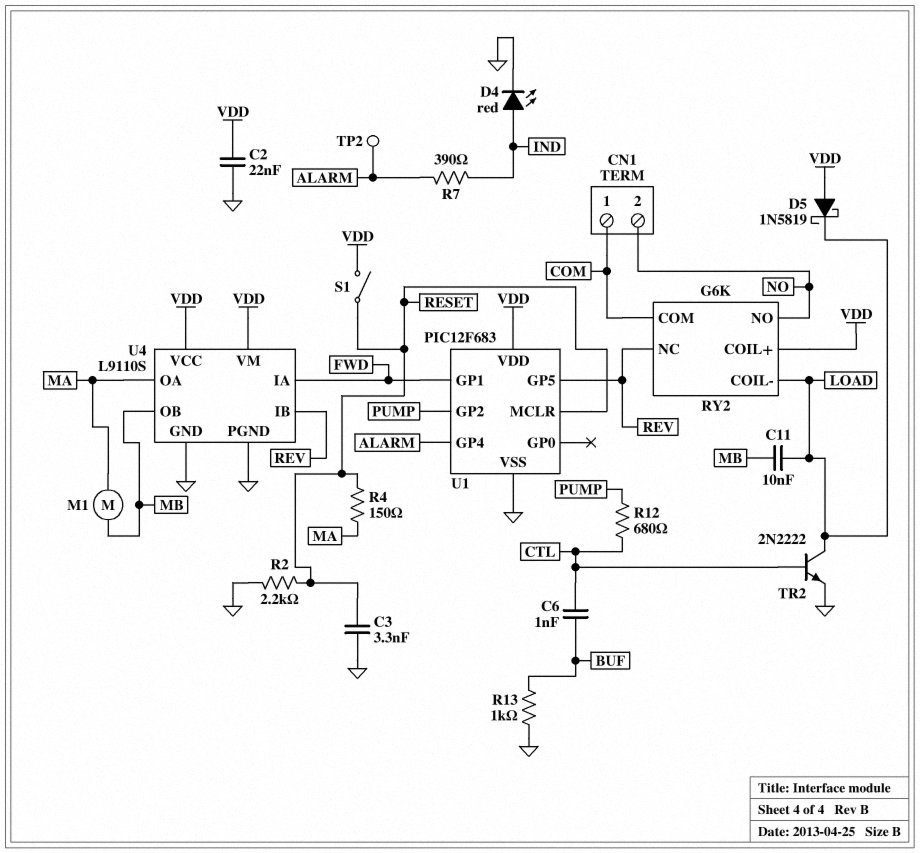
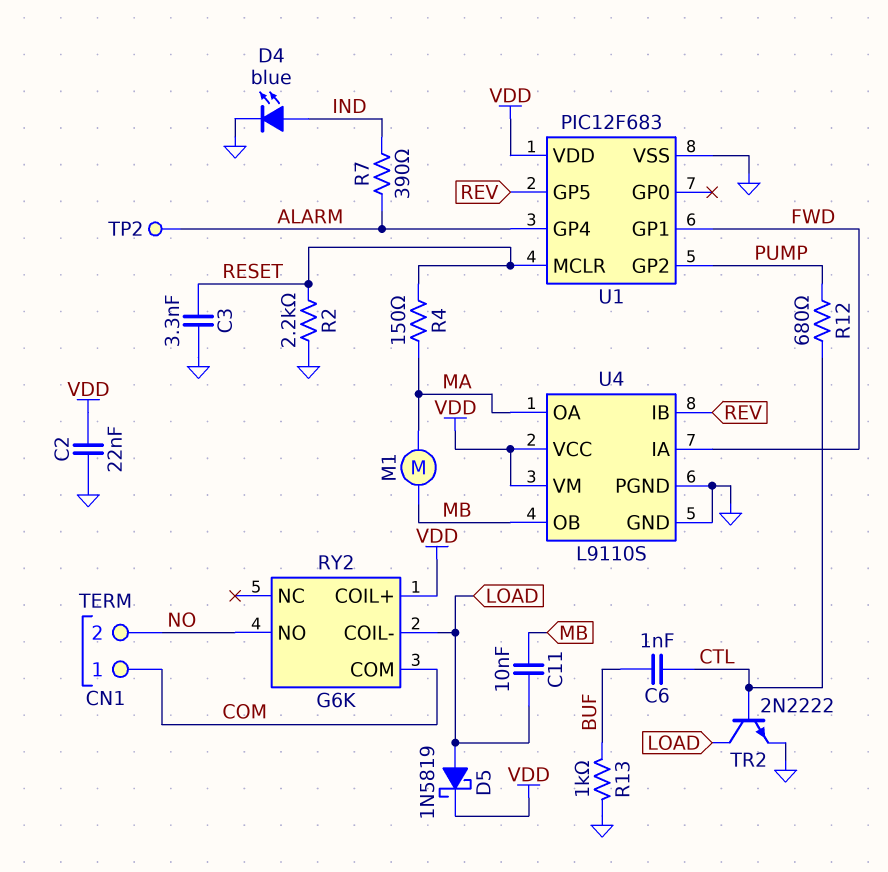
D4: LED red (A IND, K GND) -> LED blue (A IND, K GND)
D5: schottky 1N5819 (A VDD, K LOAD) -> schottky 1N5819 (A LOAD, K VDD)
RY2 pin NC: REV -> none
S1: switch (RESET, VDD) -> none

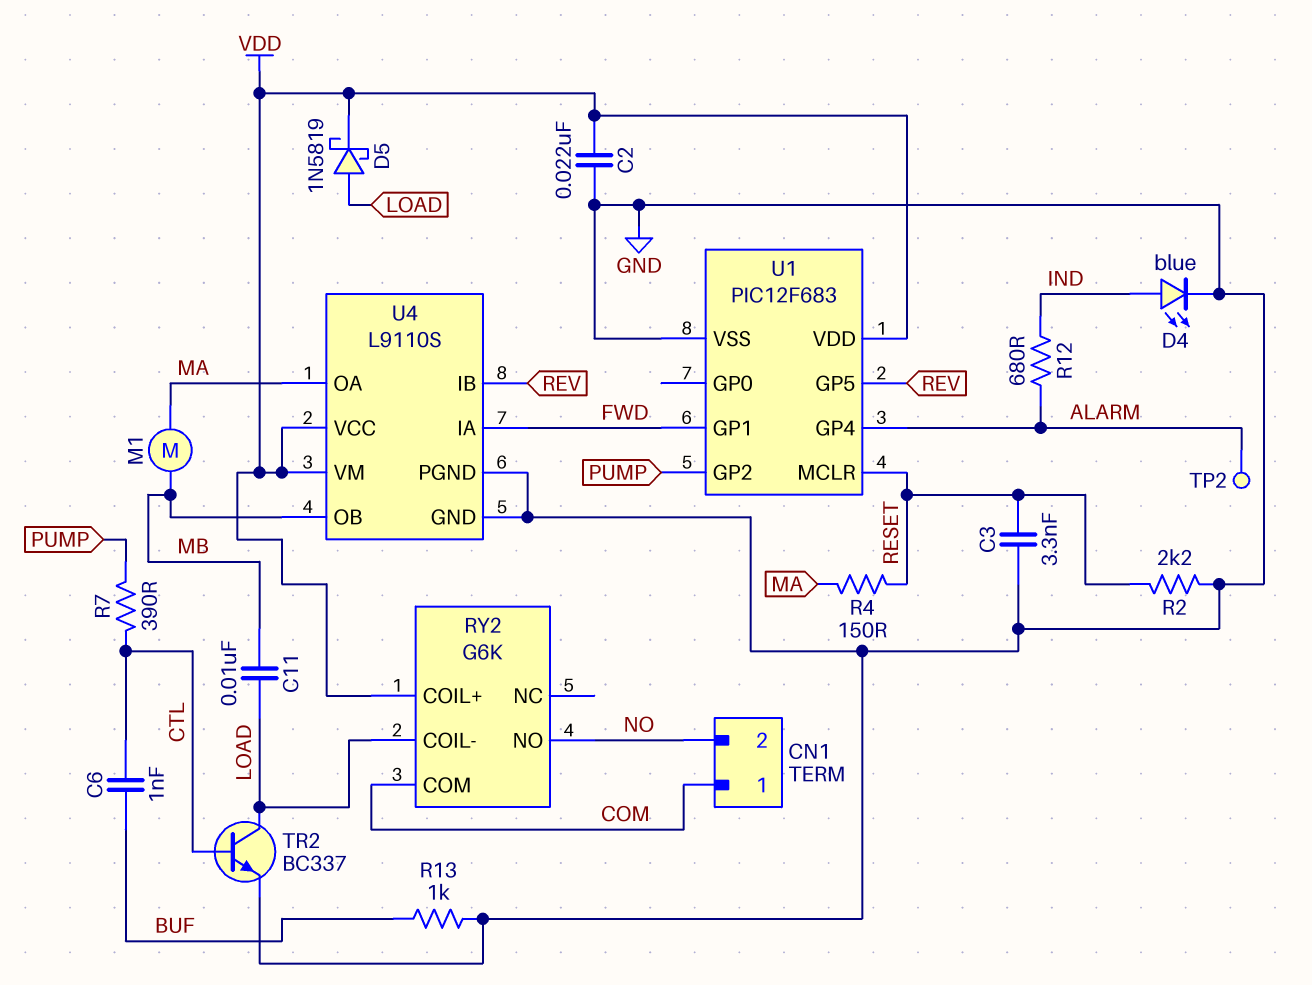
R7: 390 (ALARM, IND) -> 390 (CTL, PUMP)
R12: 680 (CTL, PUMP) -> 680 (ALARM, IND)
TR2: NPN 2N2222 (B CTL, C LOAD, E GND) -> NPN BC337 (B CTL, C LOAD, E GND)

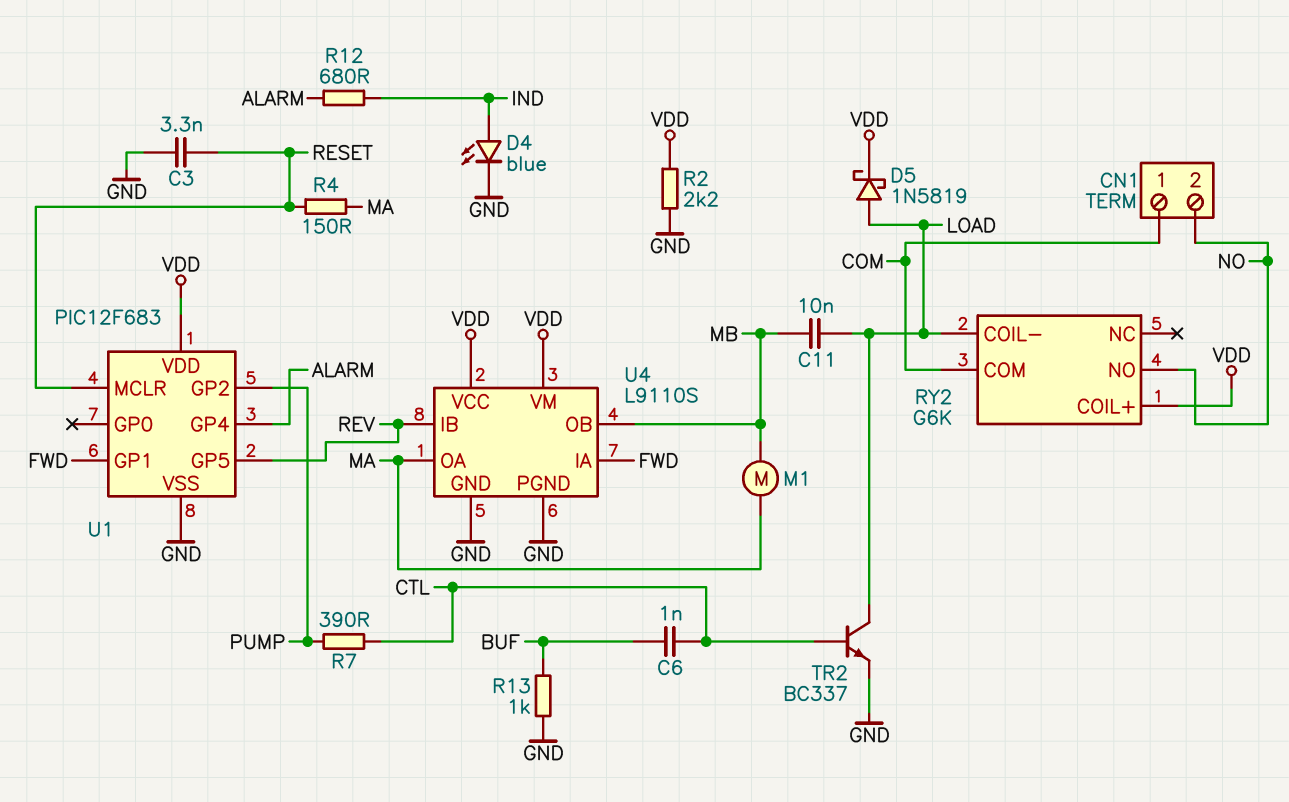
C2: 22nF (GND, VDD) -> none
R2: 2.2k (GND, RESET) -> 2.2k (GND, VDD)
TP2: test point (ALARM) -> none

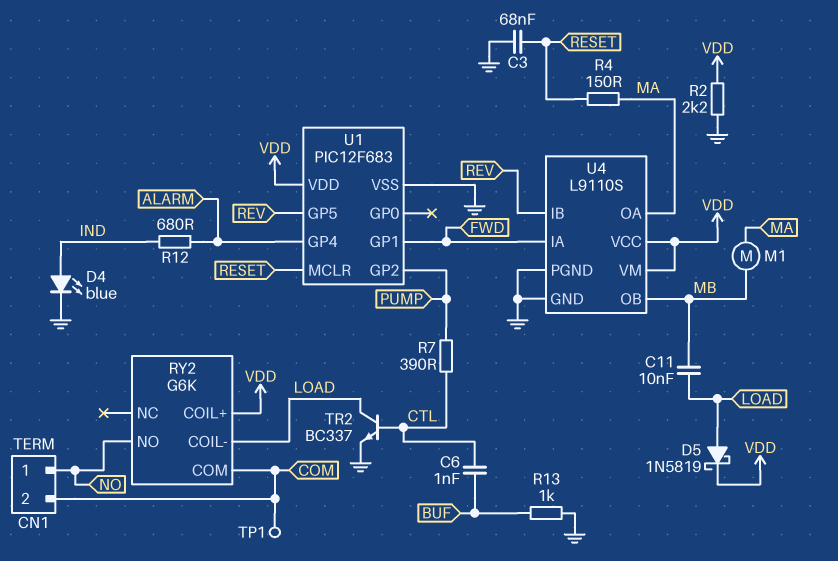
C3: 3.3nF (GND, RESET) -> 68nF (GND, RESET)
CN1 pin 1: COM -> NO
CN1 pin 2: NO -> COM
TP1: none -> test point (COM)

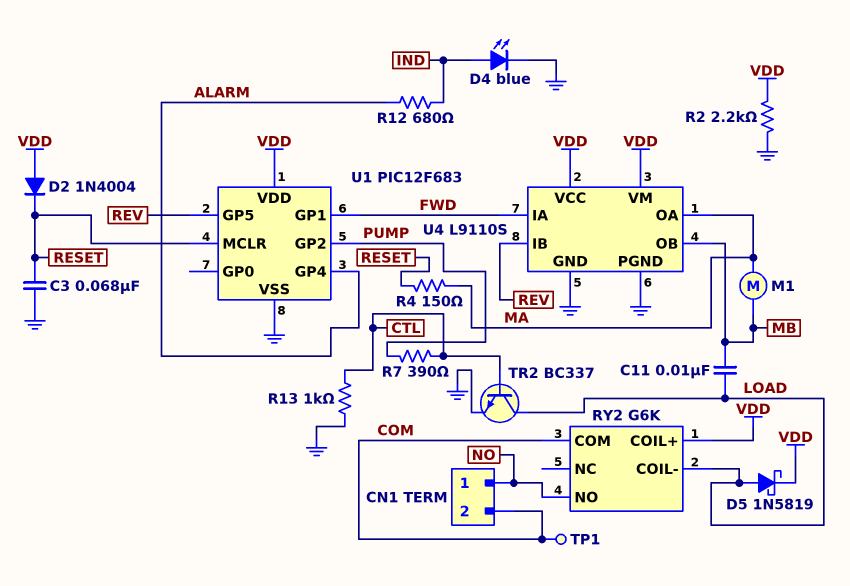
C6: 1nF (BUF, CTL) -> none
D2: none -> diode 1N4004 (A VDD, K RESET)
R13: 1k (BUF, GND) -> 1k (CTL, GND)

